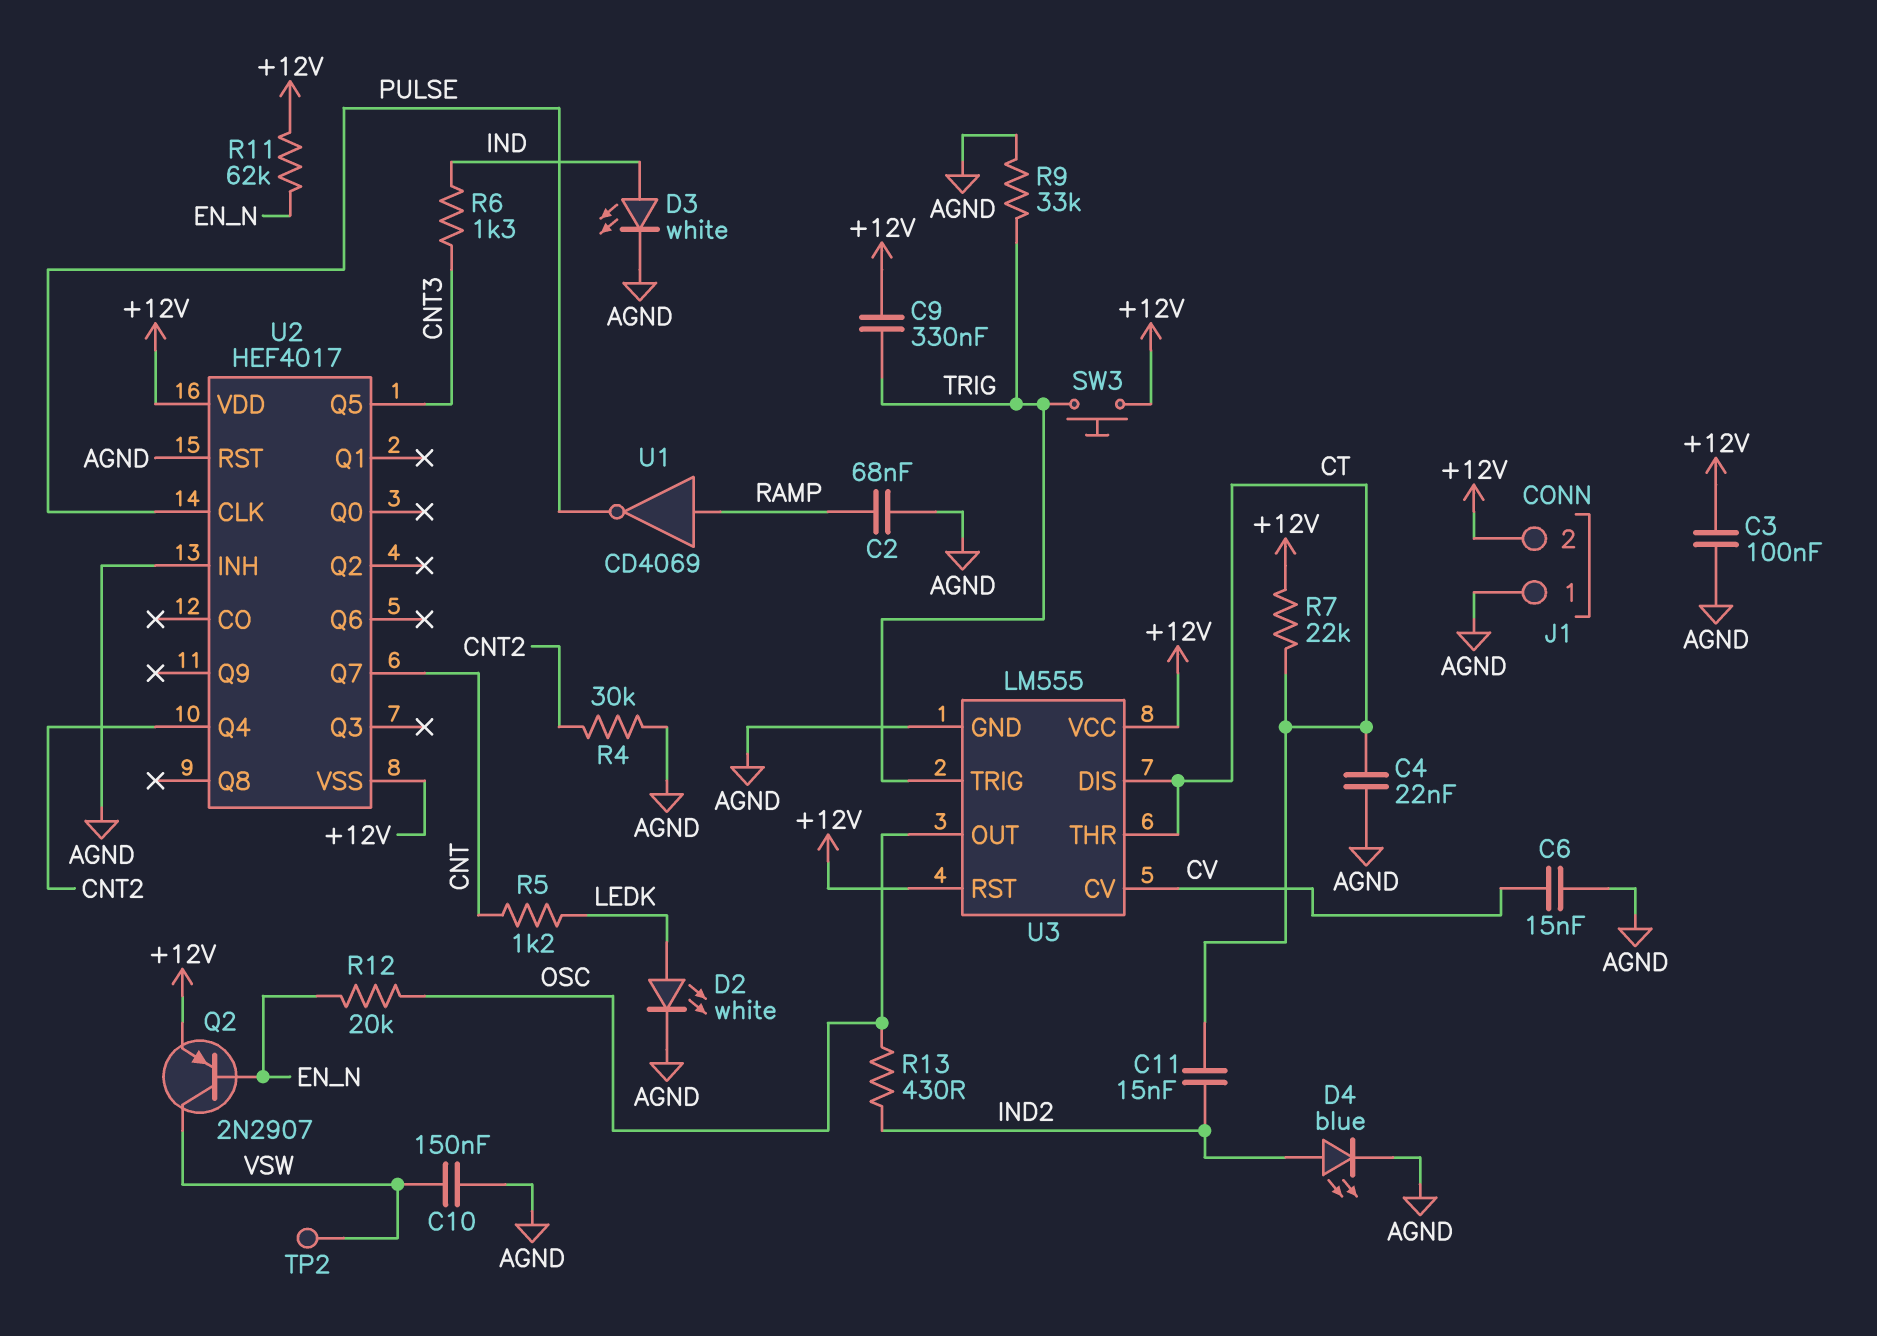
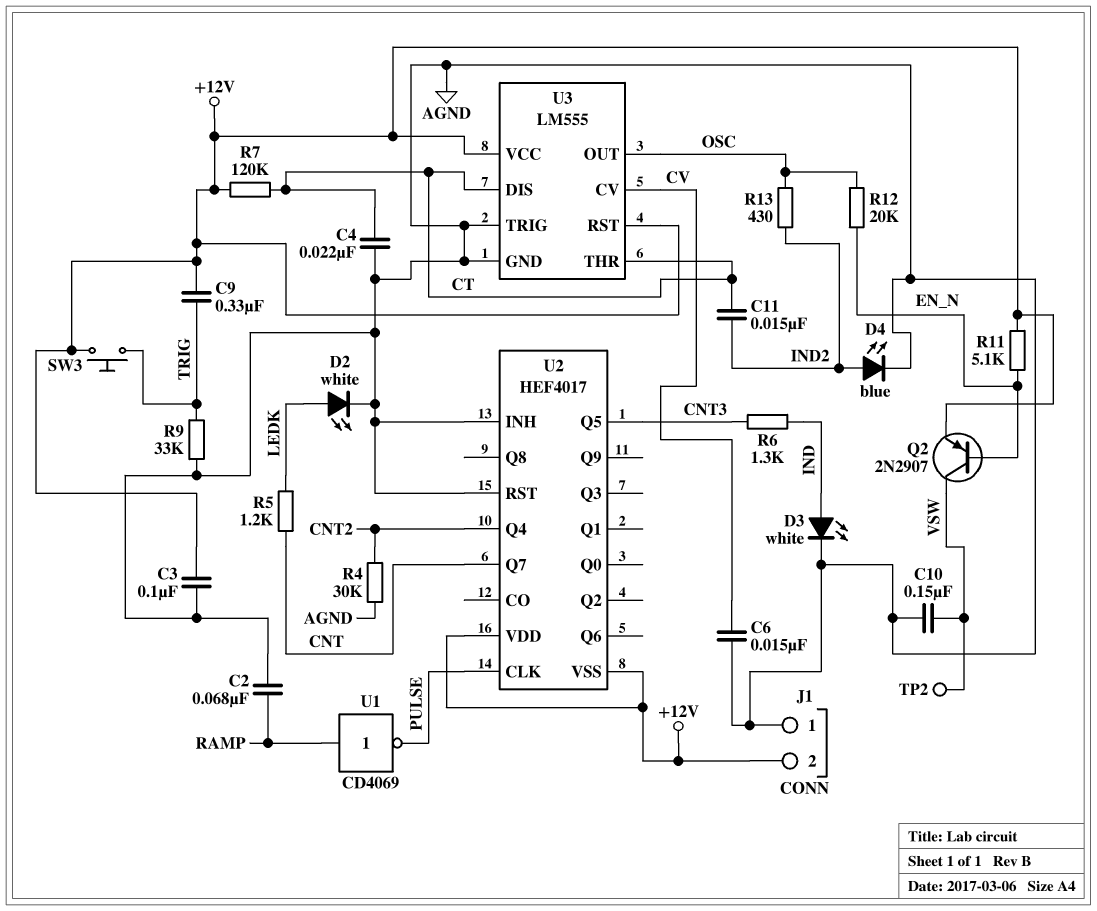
R7: 22k (+12V, CT) -> 120k (+12V, CT)
R11: 62k (+12V, EN_N) -> 5.1k (+12V, EN_N)
U3 pin TRIG: TRIG -> AGND

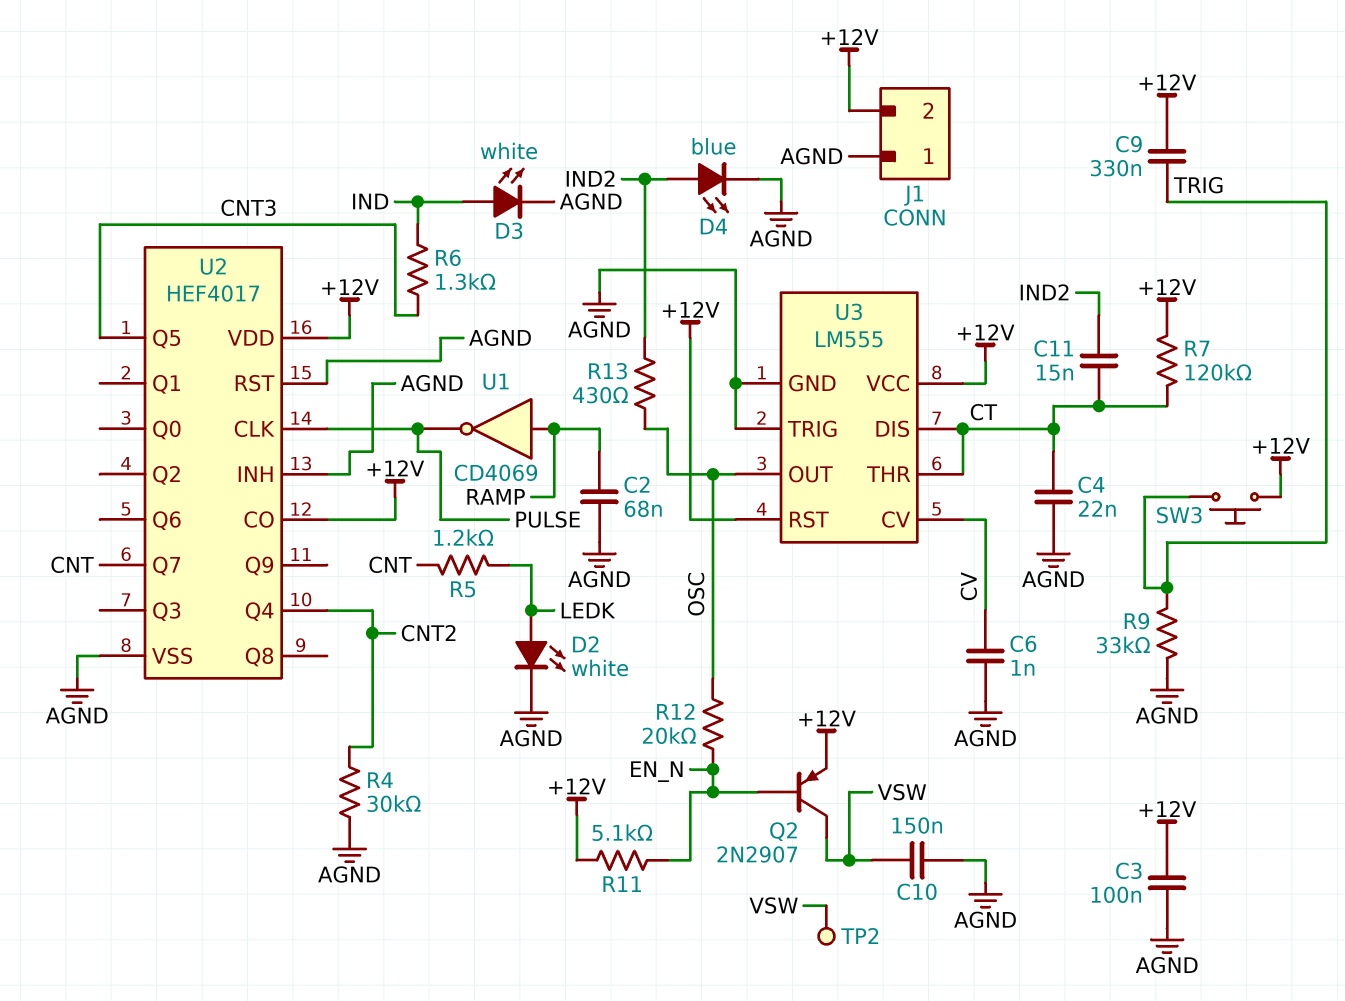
C6: 15nF (AGND, CV) -> 1nF (AGND, CV)
U2 pin CO: none -> +12V
U2 pin VSS: +12V -> AGND

